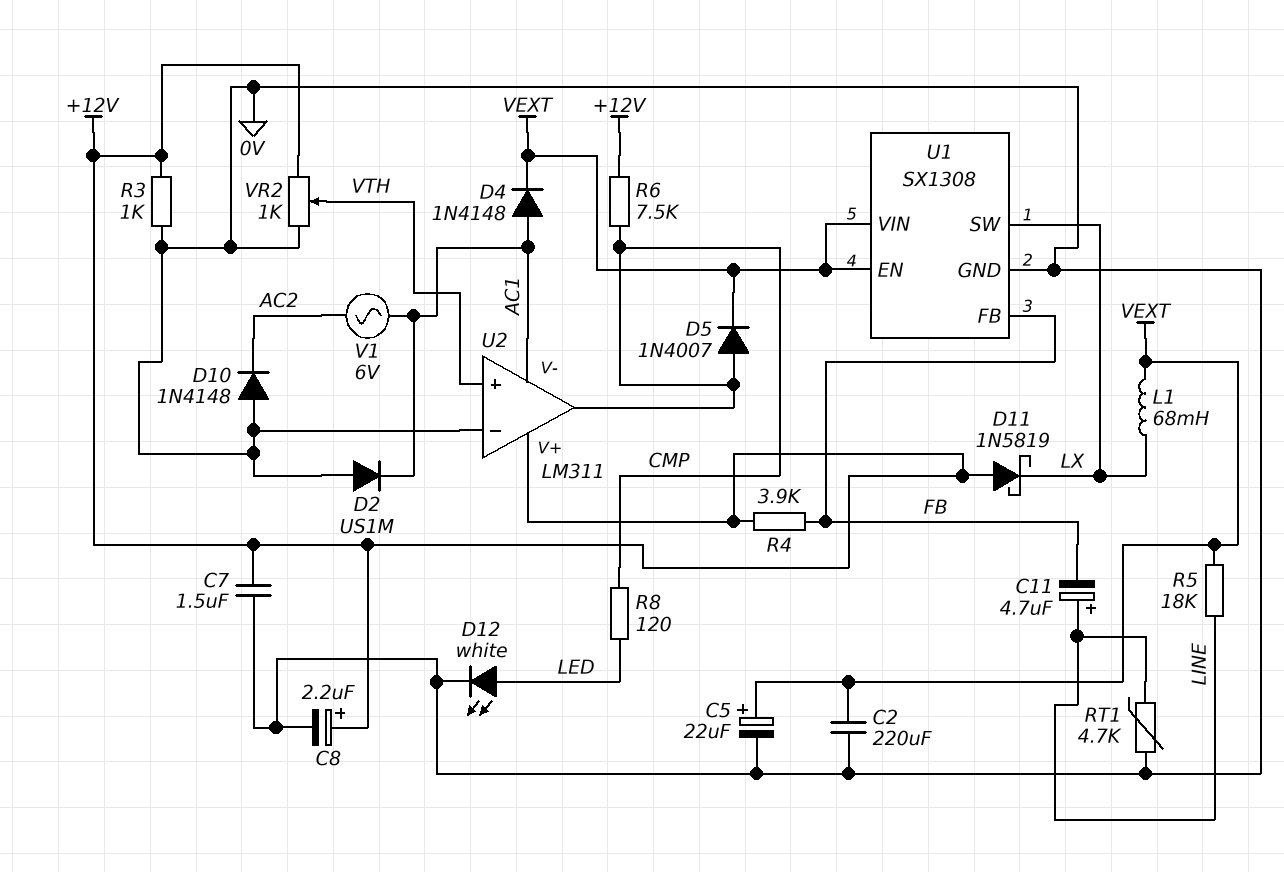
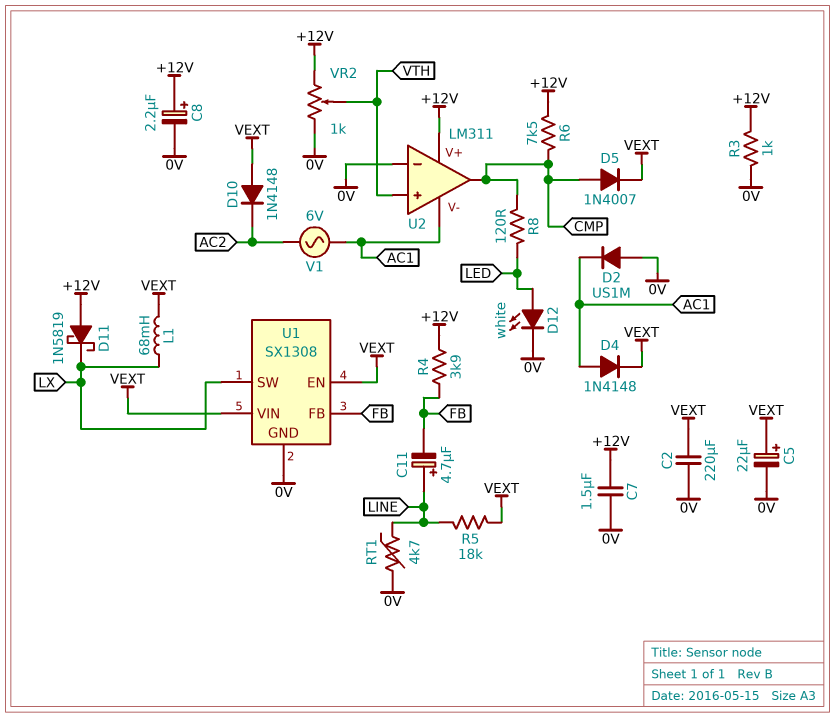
D10: diode 1N4148 (A 0V, K AC2) -> diode 1N4148 (A VEXT, K AC2)

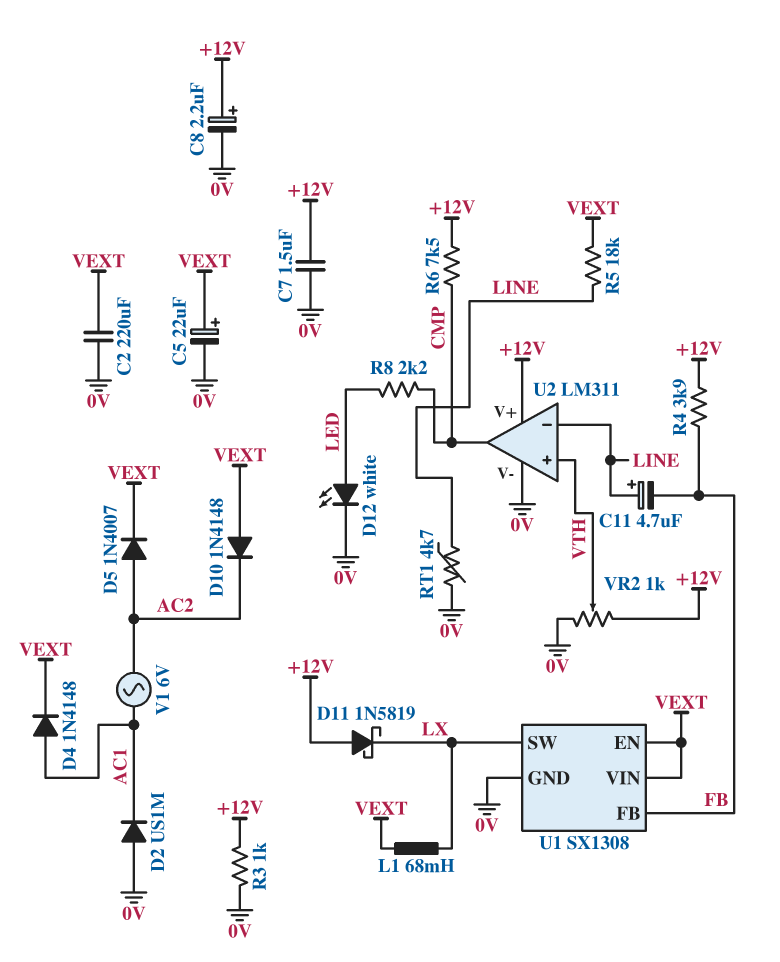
D5: diode 1N4007 (A CMP, K VEXT) -> diode 1N4007 (A AC2, K VEXT)
R8: 120 (CMP, LED) -> 2.2k (CMP, LED)
U2 pin V-: AC1 -> 0V
U2 pin in-: 0V -> LINE

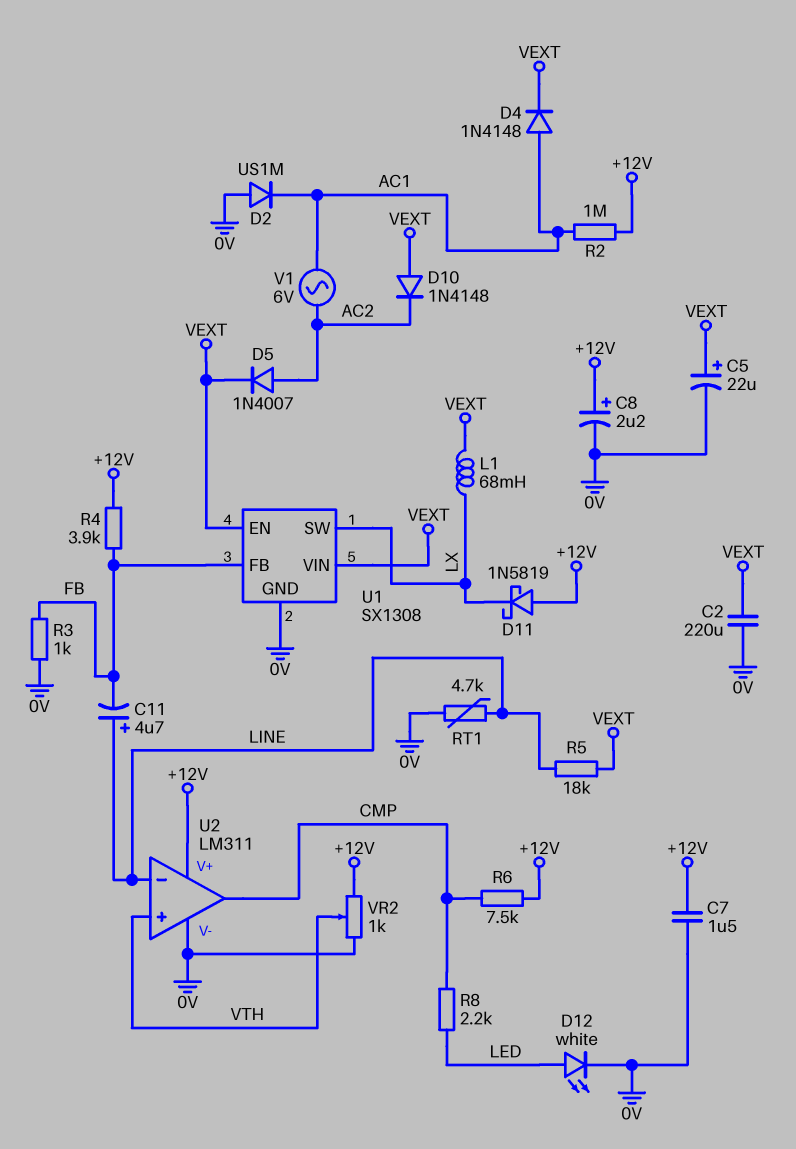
R2: none -> 1M (+12V, AC1)
R3: 1k (+12V, 0V) -> 1k (0V, FB)

